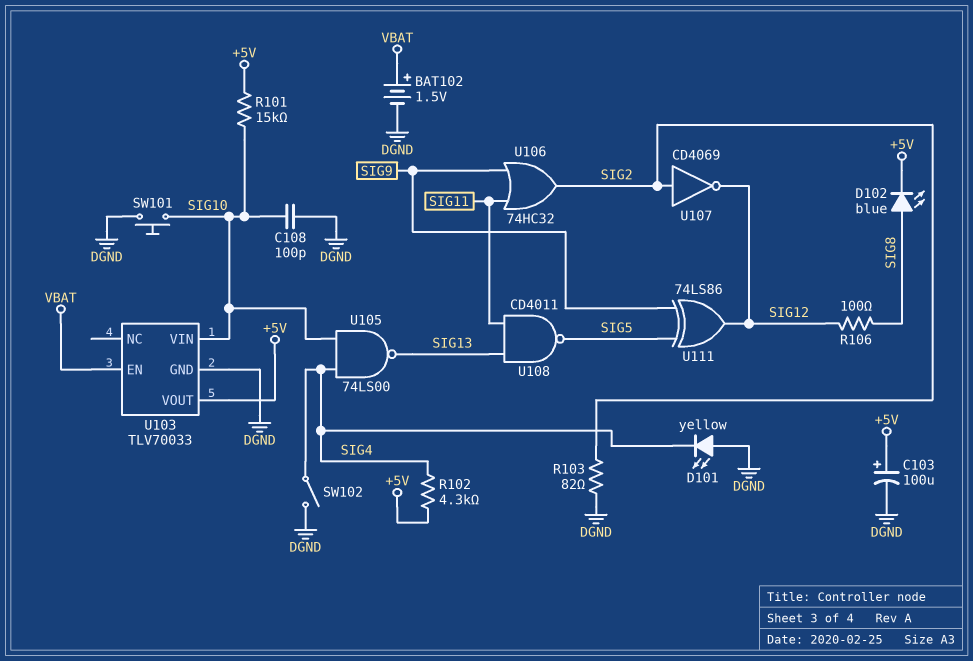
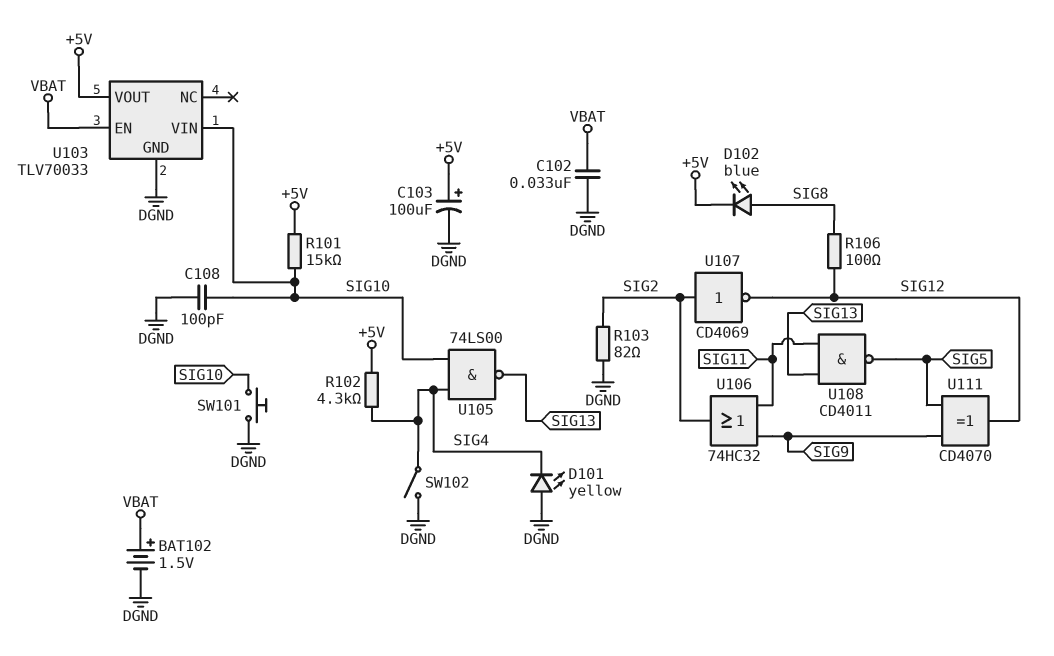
C102: none -> 33nF (DGND, VBAT)
U111: XOR 74LS86 (in SIG5, in SIG9, out SIG12) -> XOR CD4070 (in SIG5, in SIG9, out SIG12)

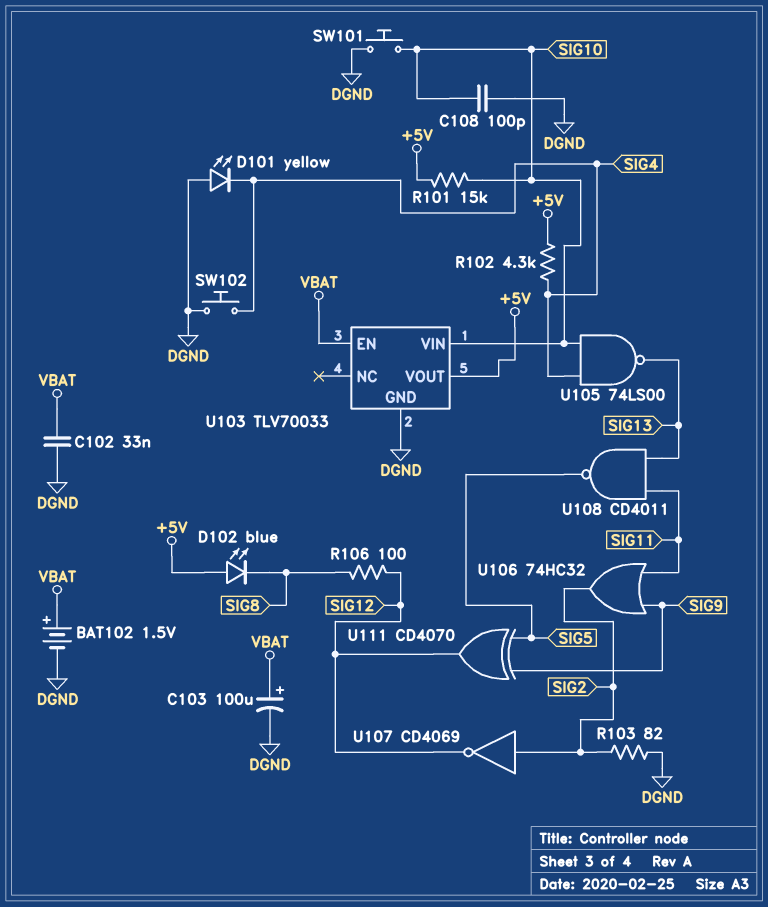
C103: 100uF (plus +5V, minus DGND) -> 100uF (plus VBAT, minus DGND)
D102: LED blue (A SIG8, K +5V) -> LED blue (A +5V, K SIG8)
SW102: switch (DGND, SIG4) -> button (DGND, SIG4)

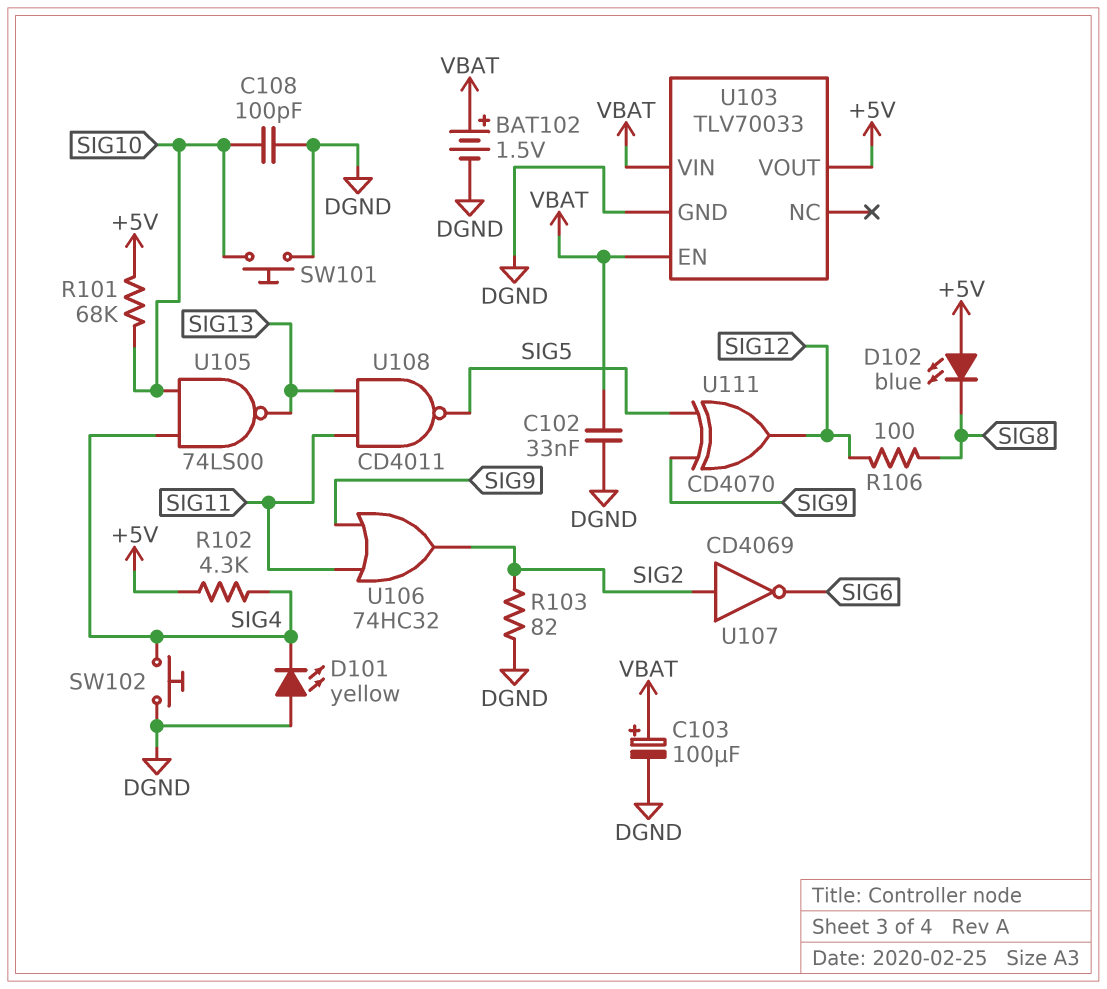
R101: 15k (+5V, SIG10) -> 68k (+5V, SIG10)
U103 pin VIN: SIG10 -> VBAT
U107: NOT CD4069 (in SIG2, out SIG12) -> NOT CD4069 (in SIG2, out SIG6)

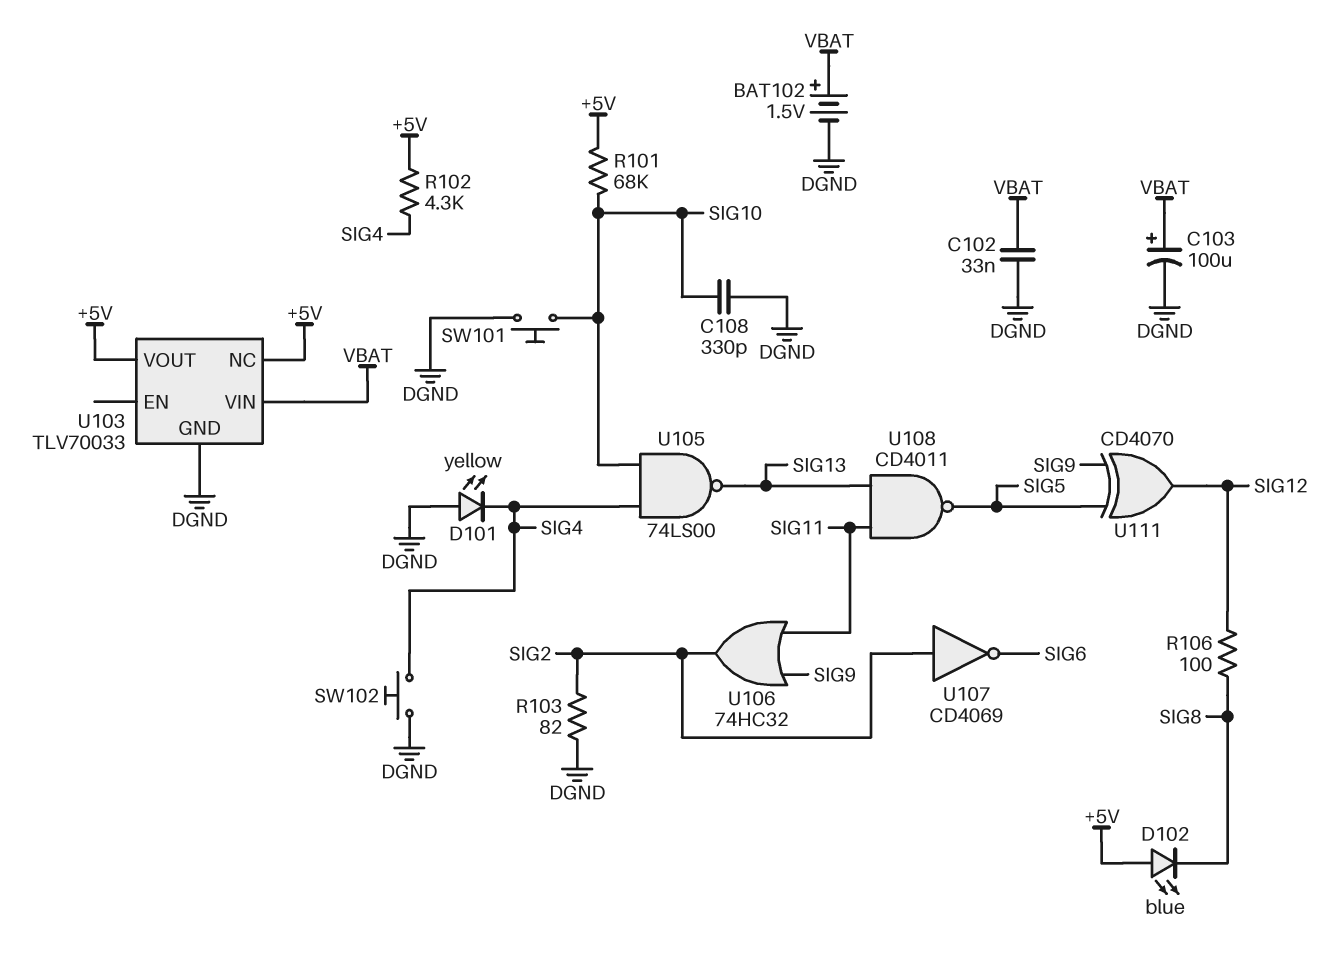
C108: 100pF (DGND, SIG10) -> 330pF (DGND, SIG10)
U103 pin EN: VBAT -> none
U103 pin NC: none -> +5V

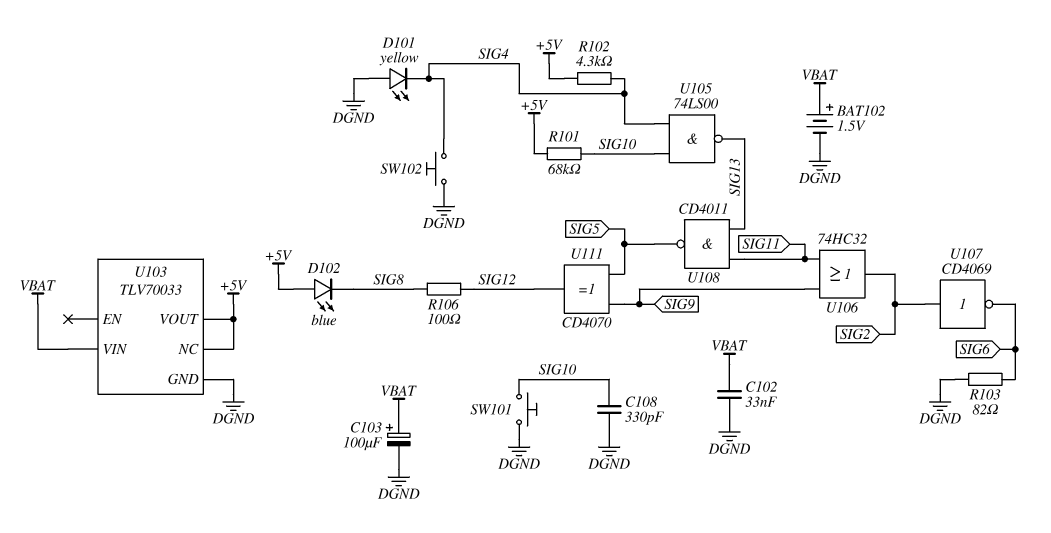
R103: 82 (DGND, SIG2) -> 82 (DGND, SIG6)

